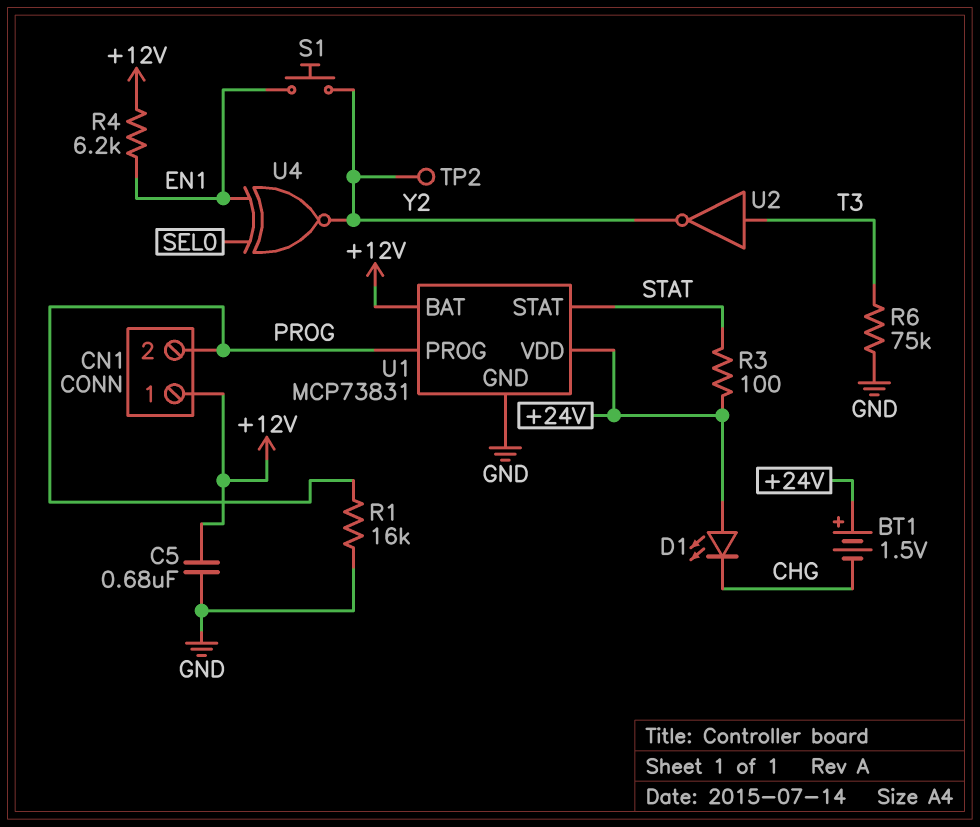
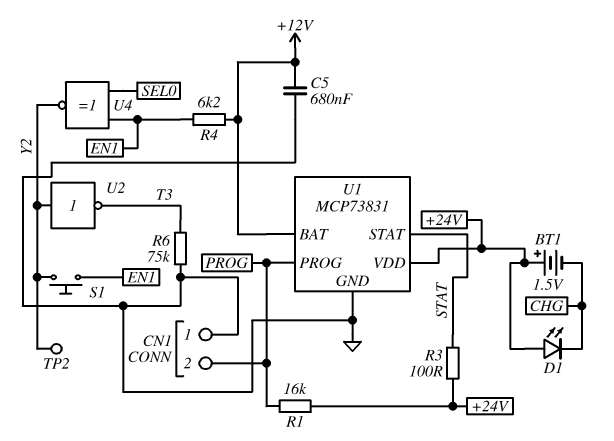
CN1 pin 1: +12V -> GND
R1: 16k (GND, PROG) -> 16k (+24V, PROG)
U2: NOT (in T3, out Y2) -> NOT (in Y2, out T3)

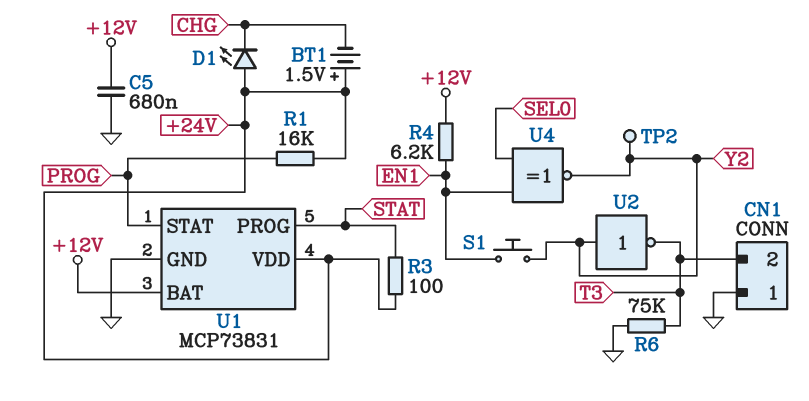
CN1 pin 2: PROG -> T3
U1 pin PROG: PROG -> STAT
U1 pin STAT: STAT -> PROG

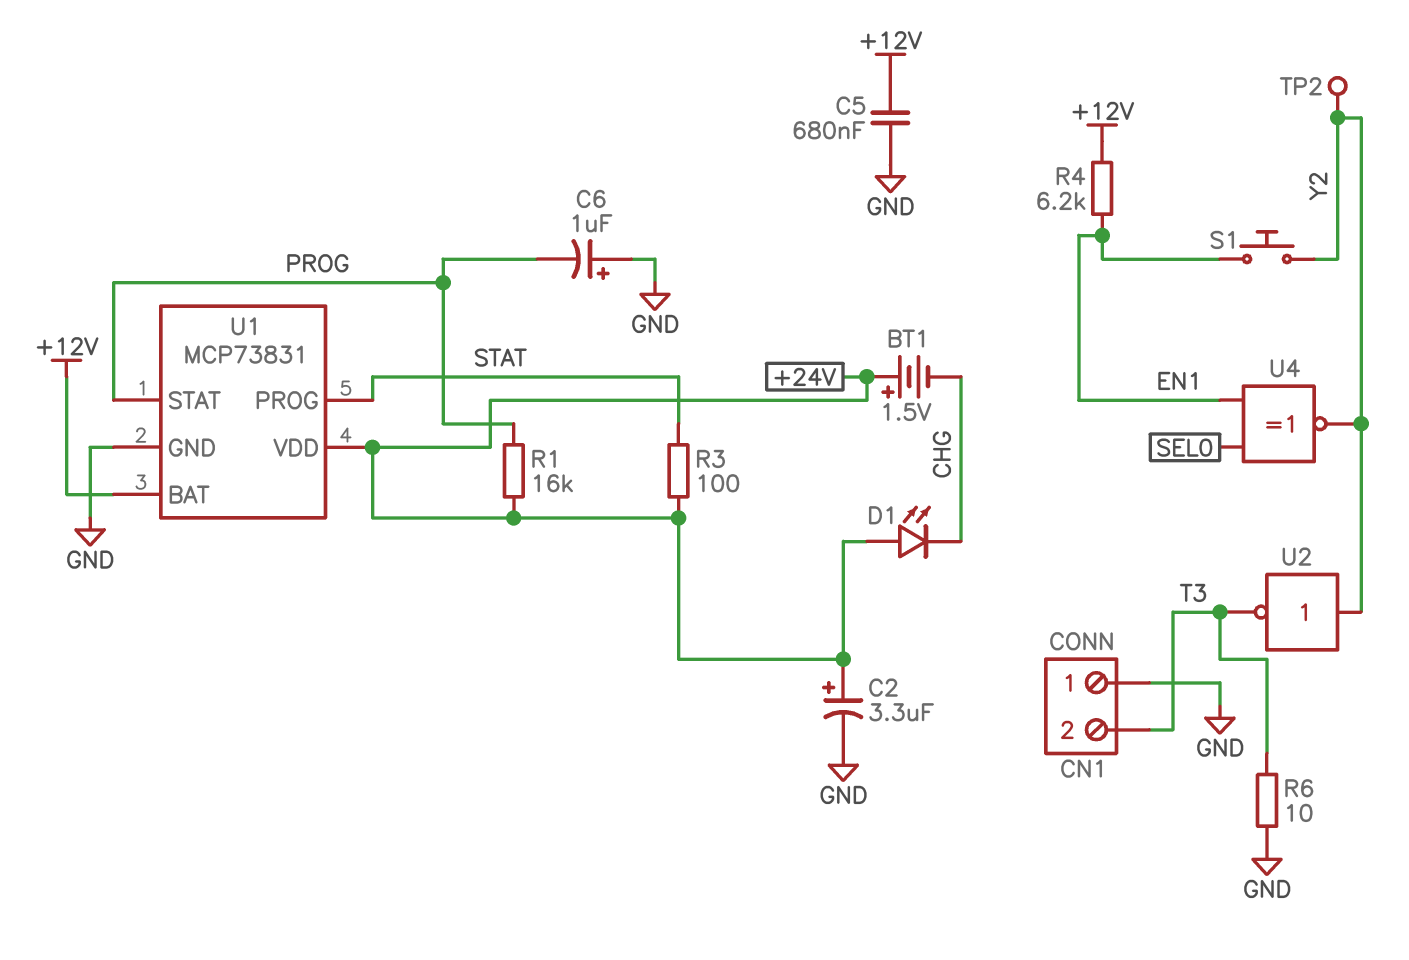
C2: none -> 3.3uF (plus +24V, minus GND)
C6: none -> 1uF (plus GND, minus PROG)
R6: 75k (GND, T3) -> 10 (GND, T3)

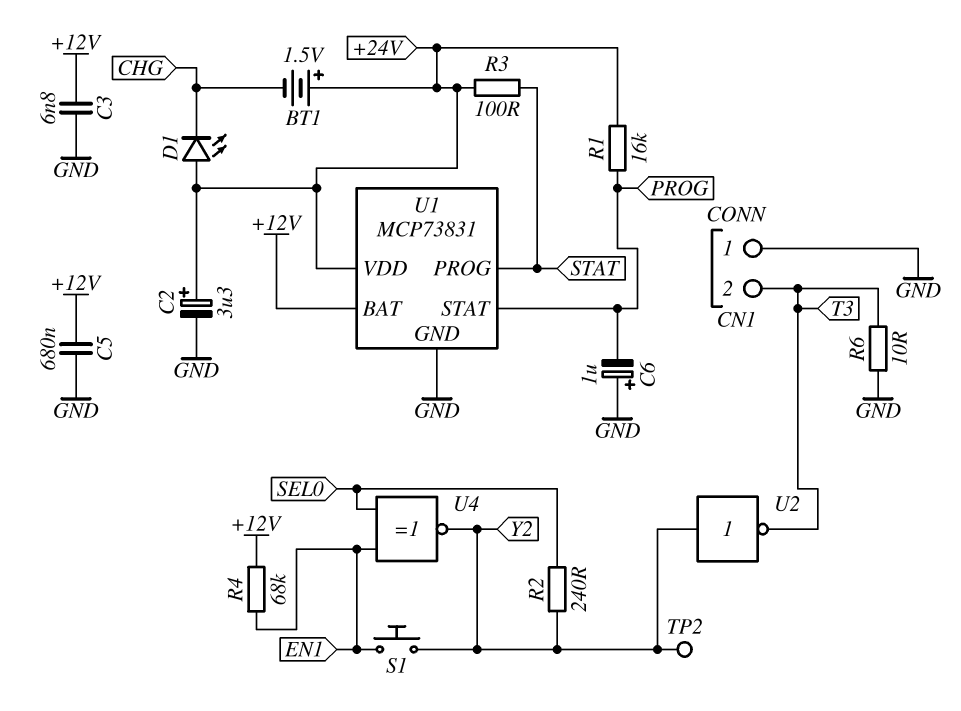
C3: none -> 6.8nF (+12V, GND)
R2: none -> 240 (SEL0, Y2)
R4: 6.2k (+12V, EN1) -> 68k (+12V, EN1)

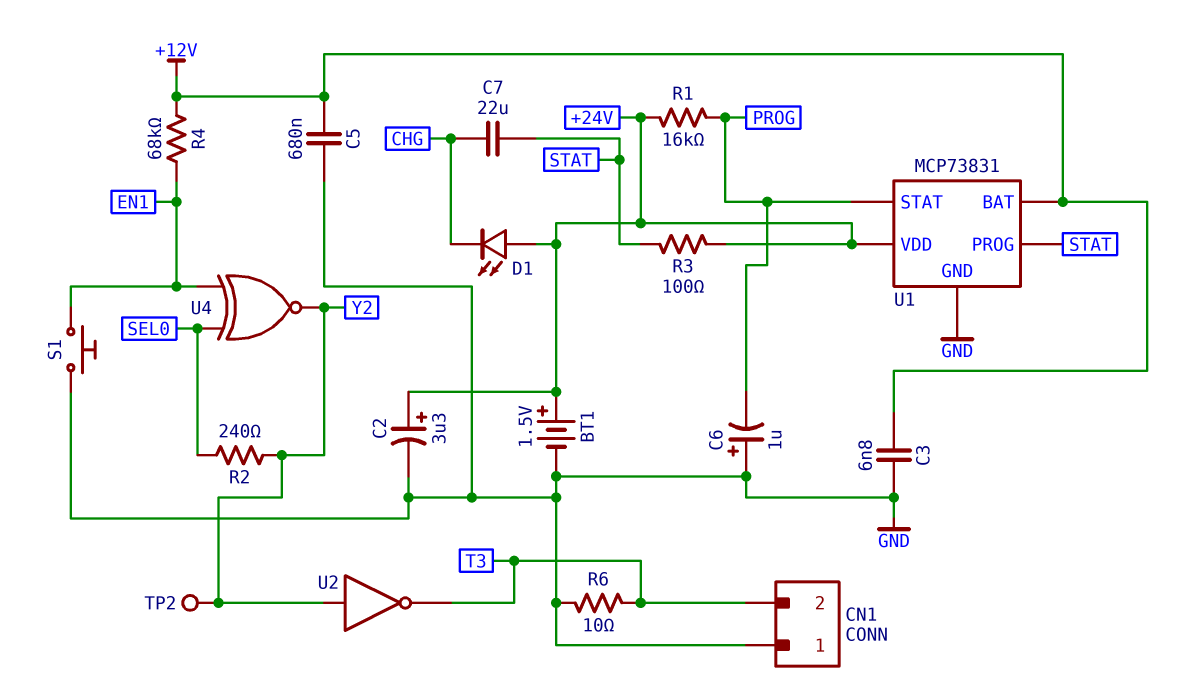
BT1: 1.5V (plus +24V, minus CHG) -> 1.5V (plus +24V, minus GND)
C7: none -> 22uF (CHG, STAT)
S1: button (EN1, Y2) -> button (EN1, GND)

